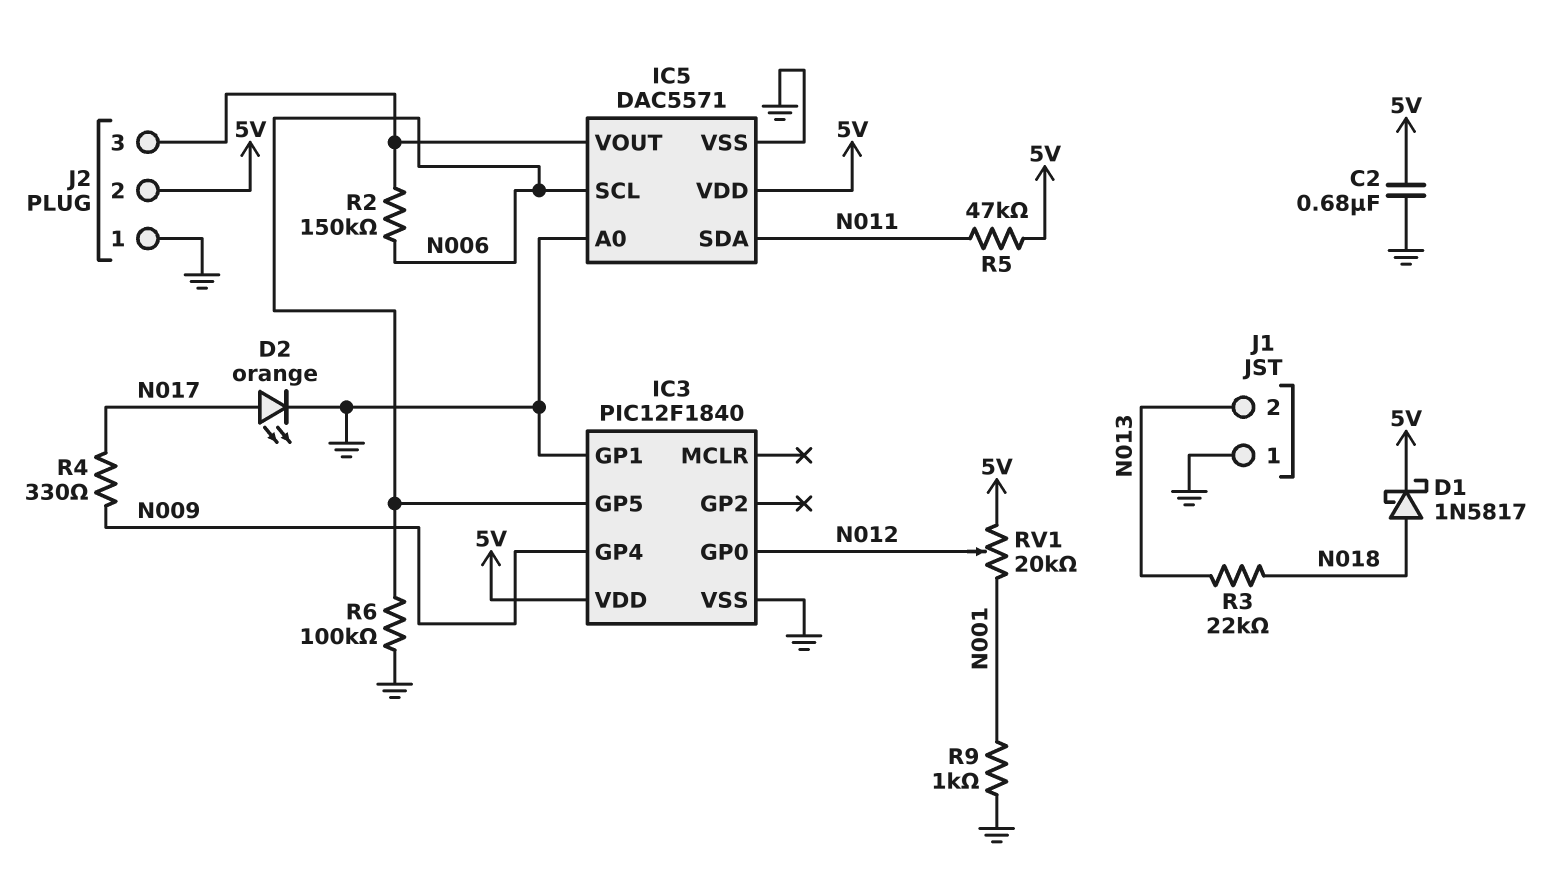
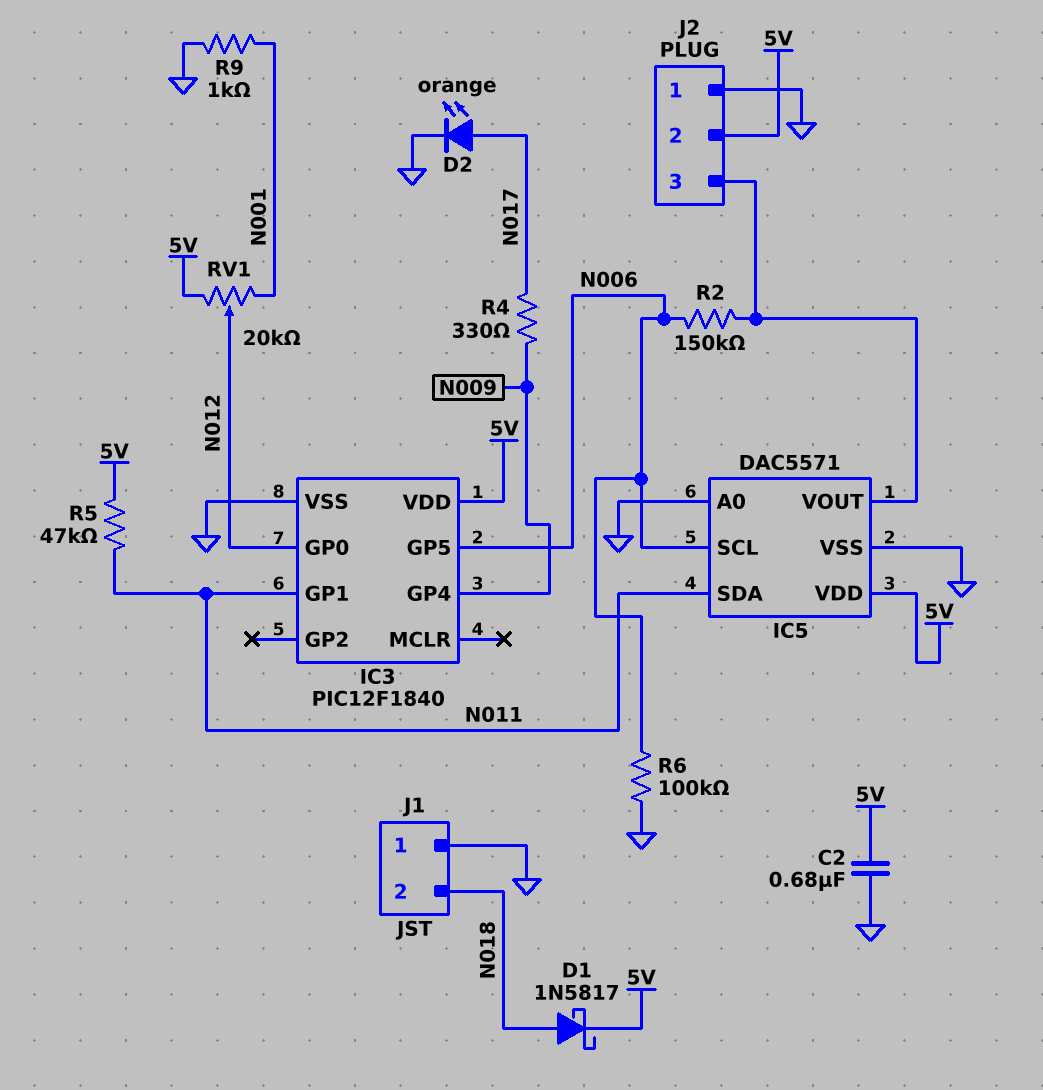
IC3 pin GP1: GND -> N011
J1 pin 2: N013 -> N018
R3: 22k (N013, N018) -> none

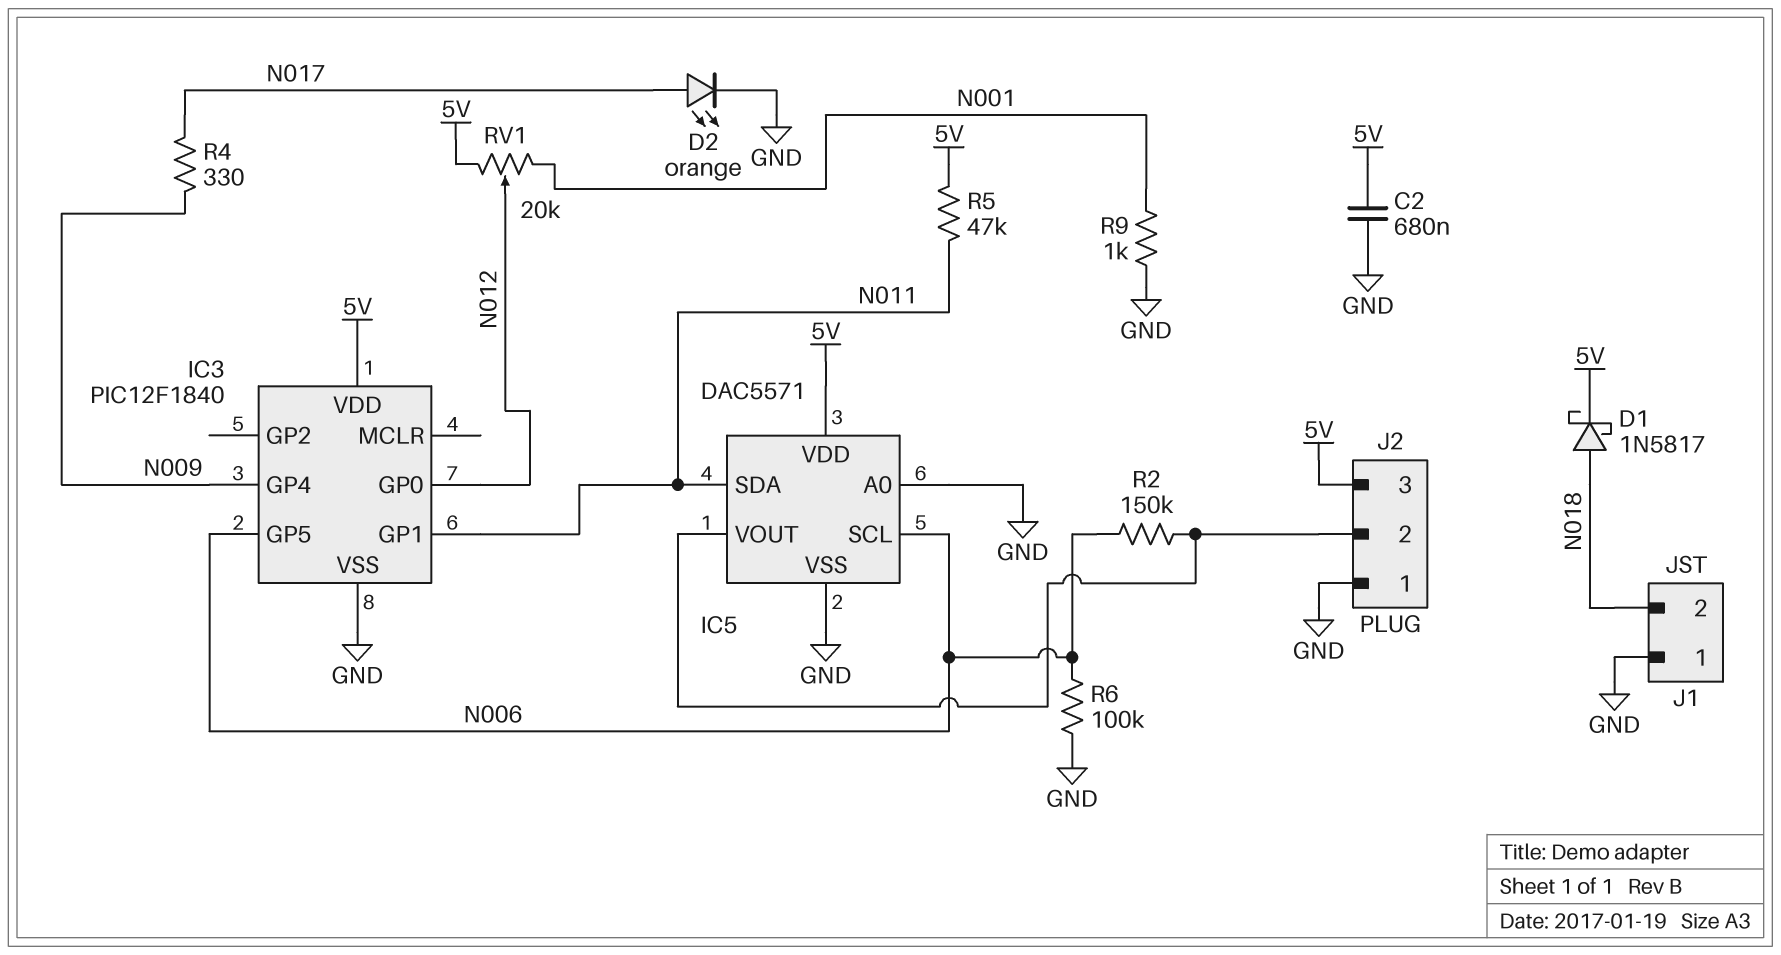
J2 pin 2: 5V -> IC5/VOUT
J2 pin 3: IC5/VOUT -> 5V

